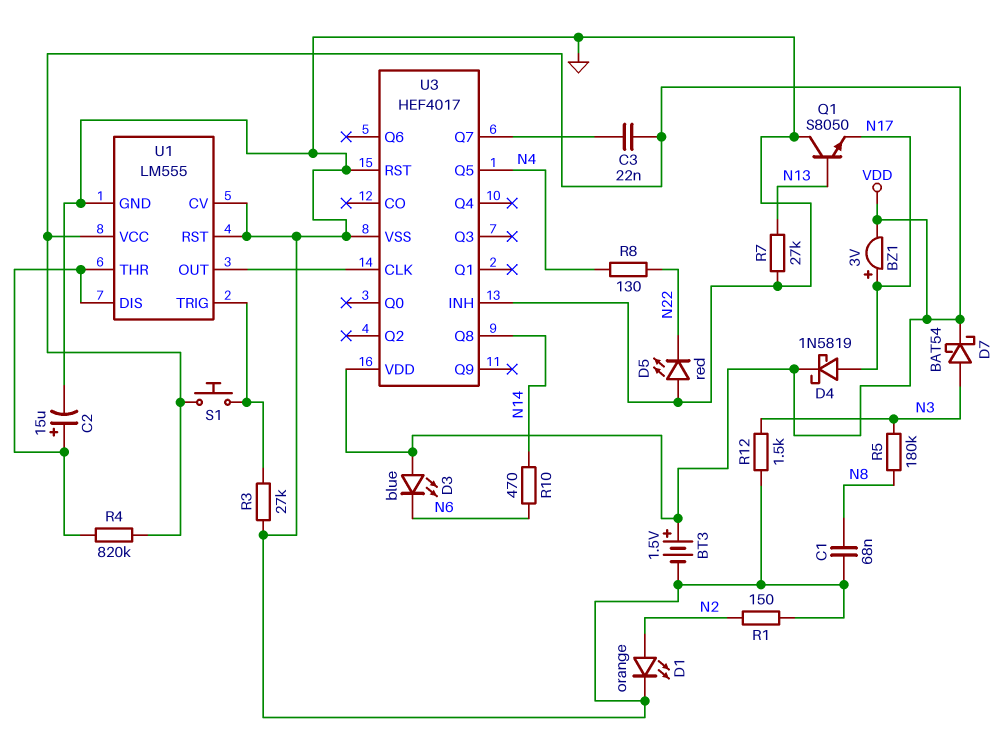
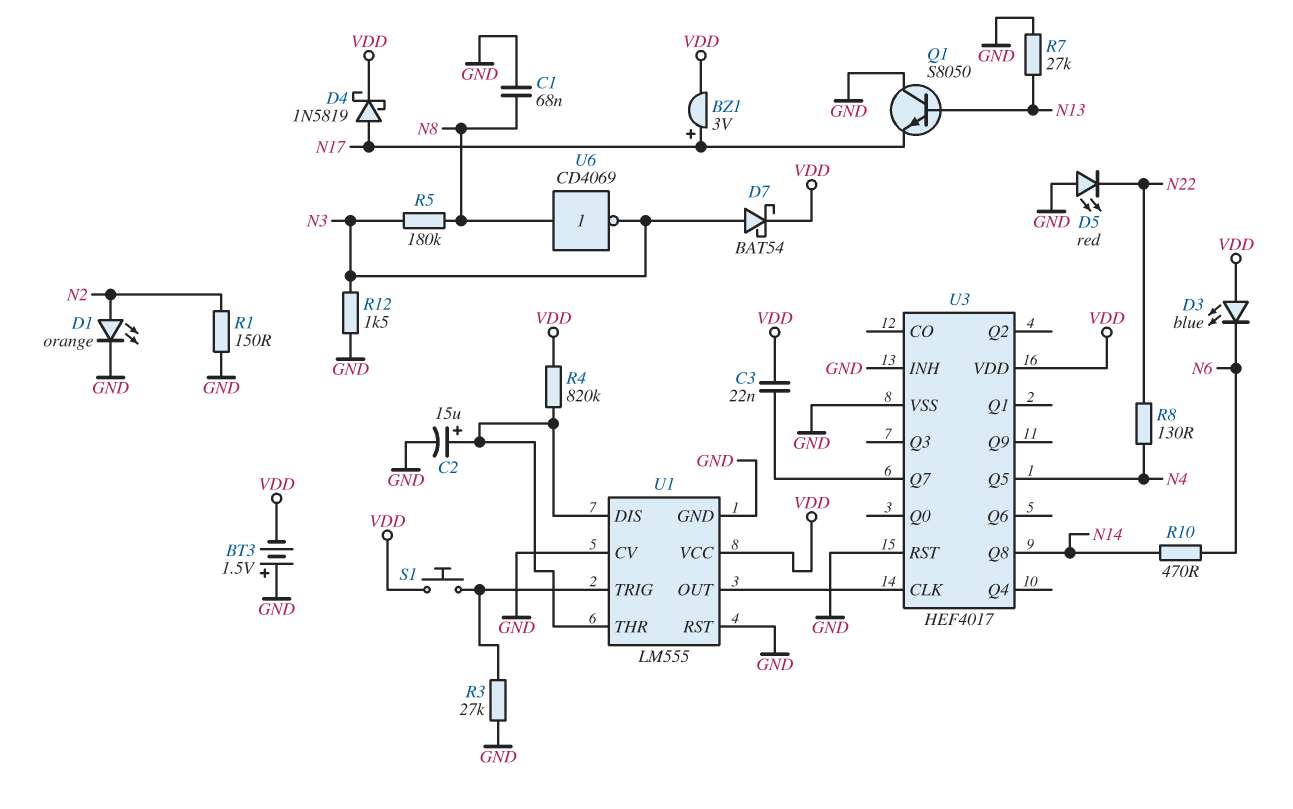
BT3: 1.5V (plus VDD, minus GND) -> 1.5V (plus GND, minus VDD)
U6: none -> NOT CD4069 (in N8, out N3)

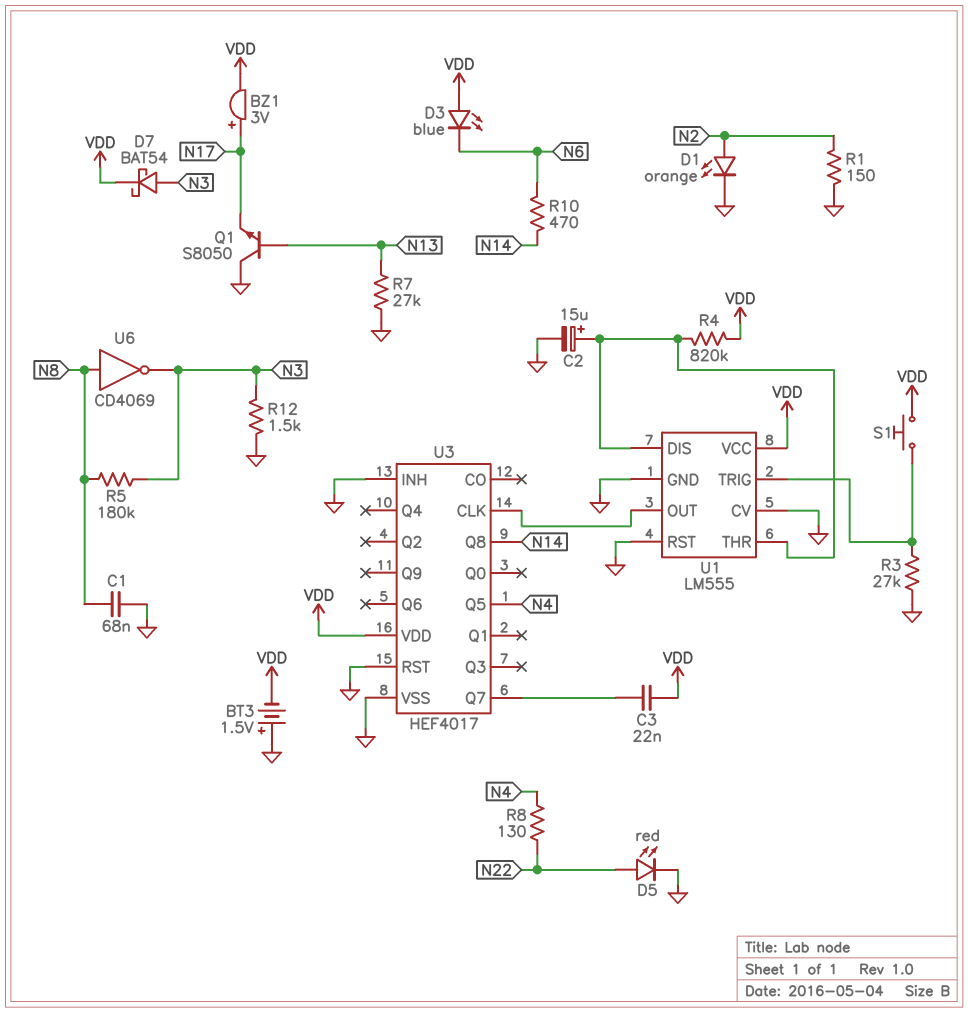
D4: schottky 1N5819 (A N17, K VDD) -> none
D5: LED red (A GND, K N22) -> LED red (A N22, K GND)

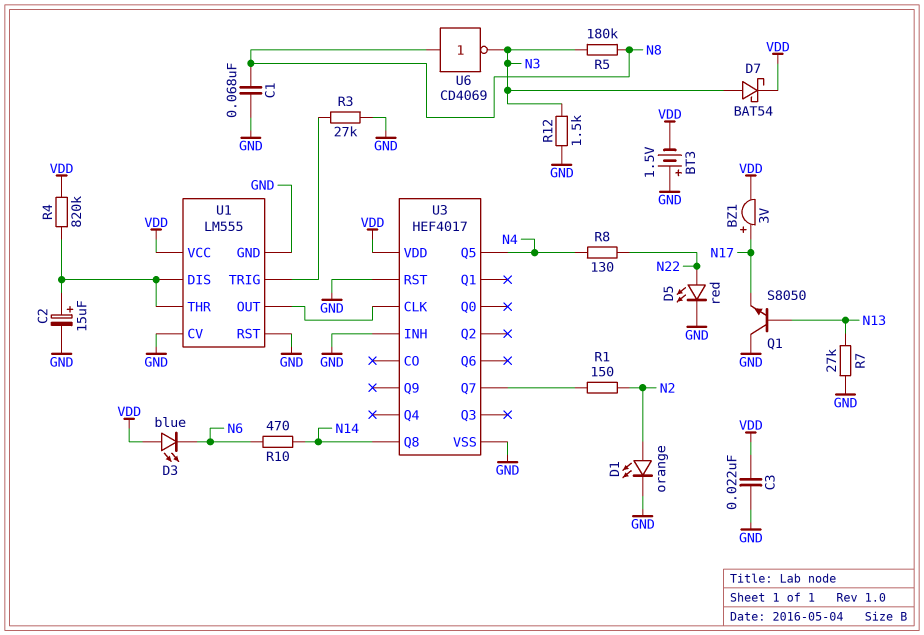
C3: 22nF (U3/Q7, VDD) -> 22nF (GND, VDD)
R1: 150 (GND, N2) -> 150 (N2, U3/Q7)
S1: button (U1/TRIG, VDD) -> none

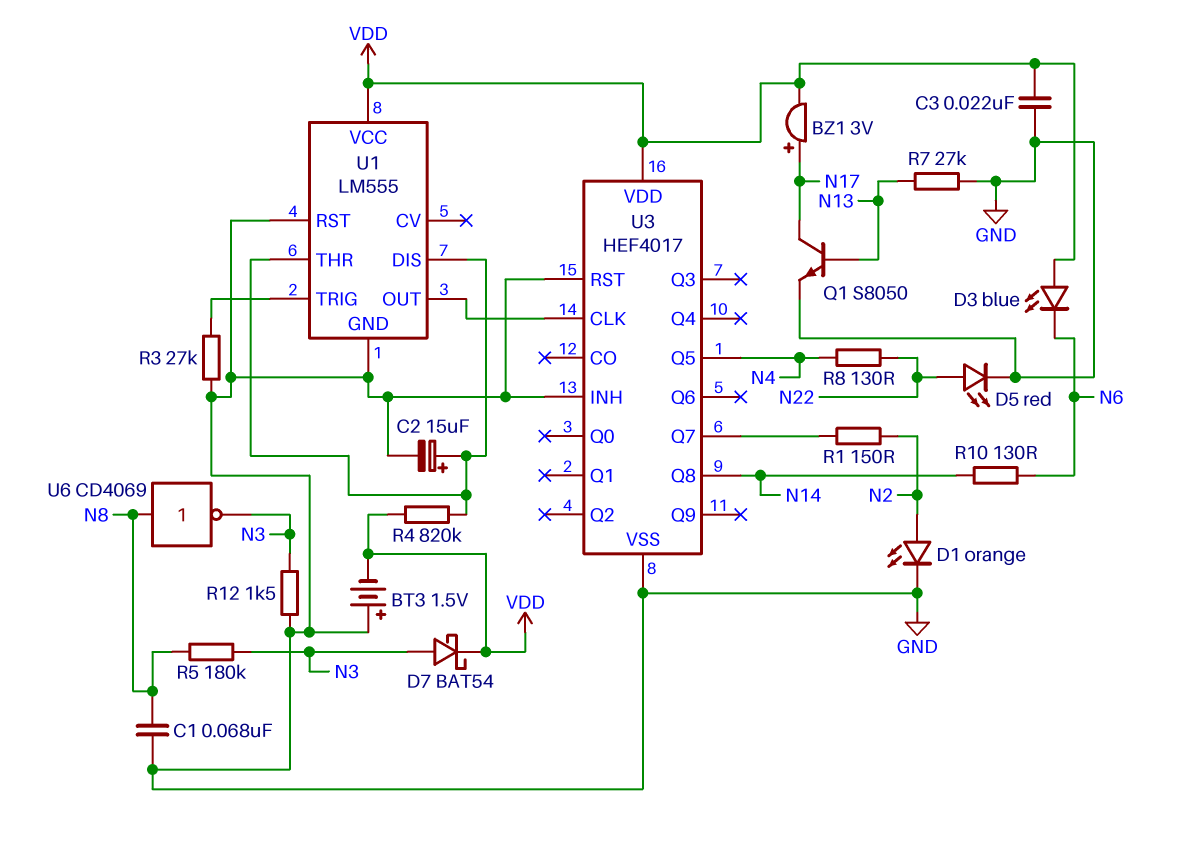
Q1: NPN S8050 (B N13, C GND, E N17) -> NPN S8050 (B N13, C N17, E GND)
R10: 470 (N6, N14) -> 130 (N6, N14)
U1 pin CV: GND -> none

